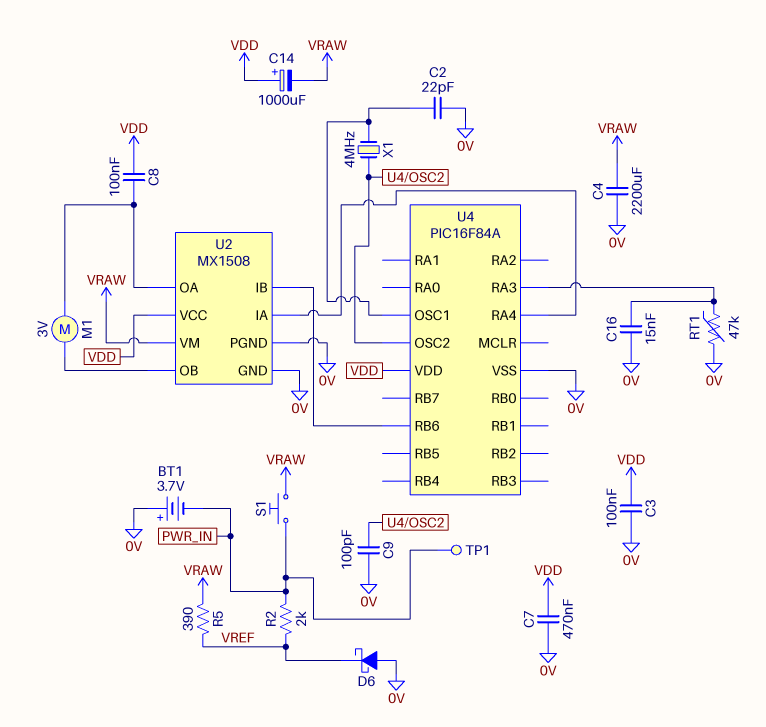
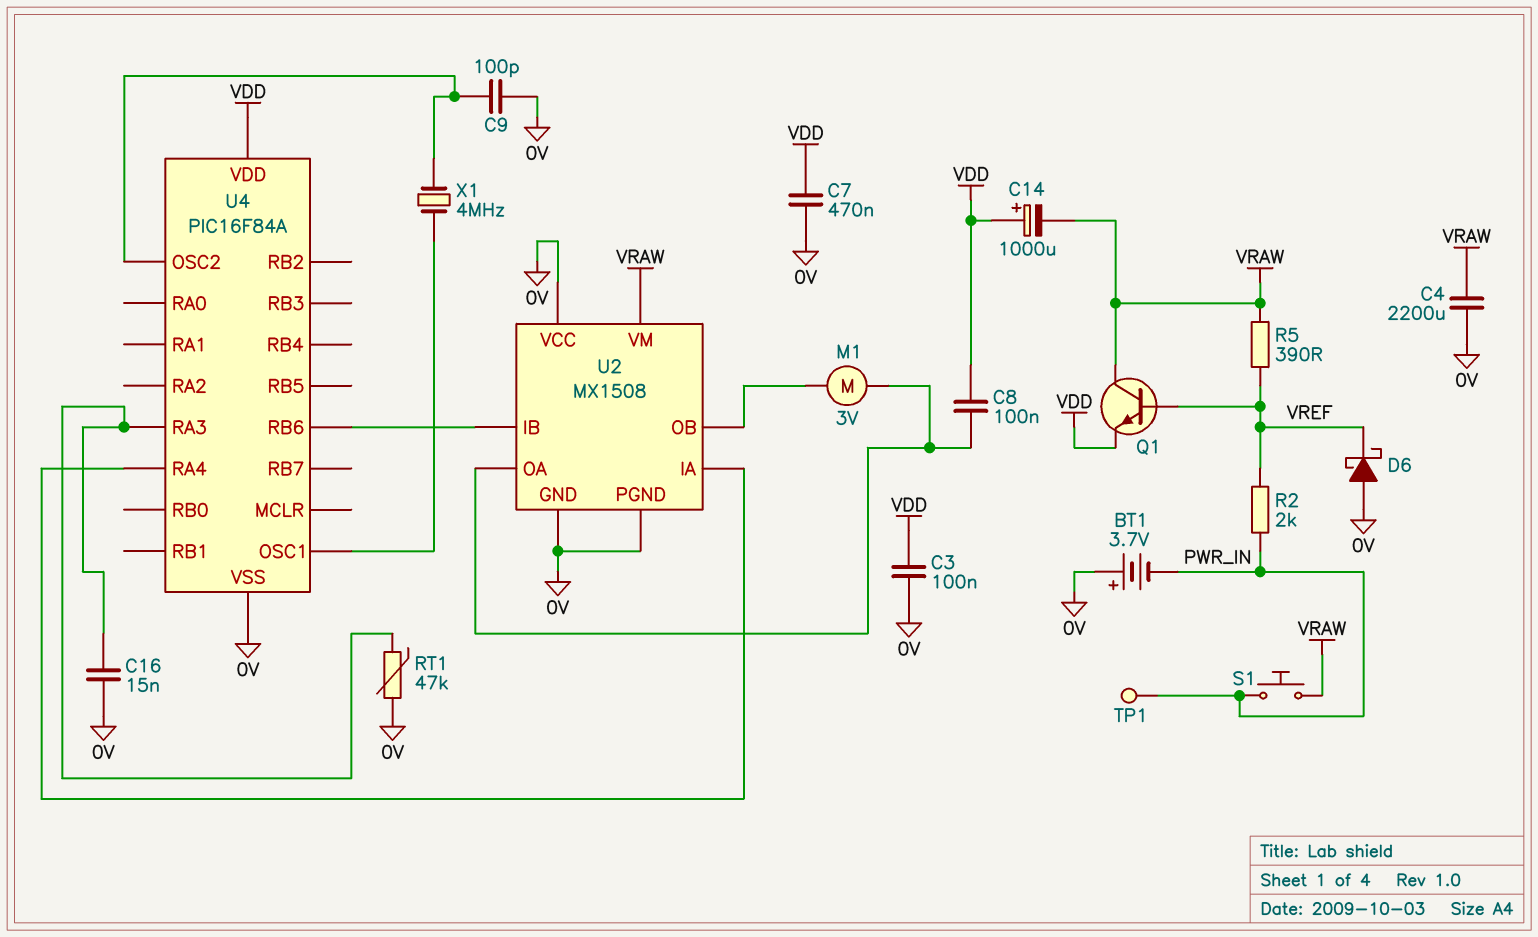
C2: 22pF (0V, U4/OSC1) -> none
Q1: none -> NPN (B VREF, C VRAW, E VDD)
U2 pin VCC: VDD -> 0V

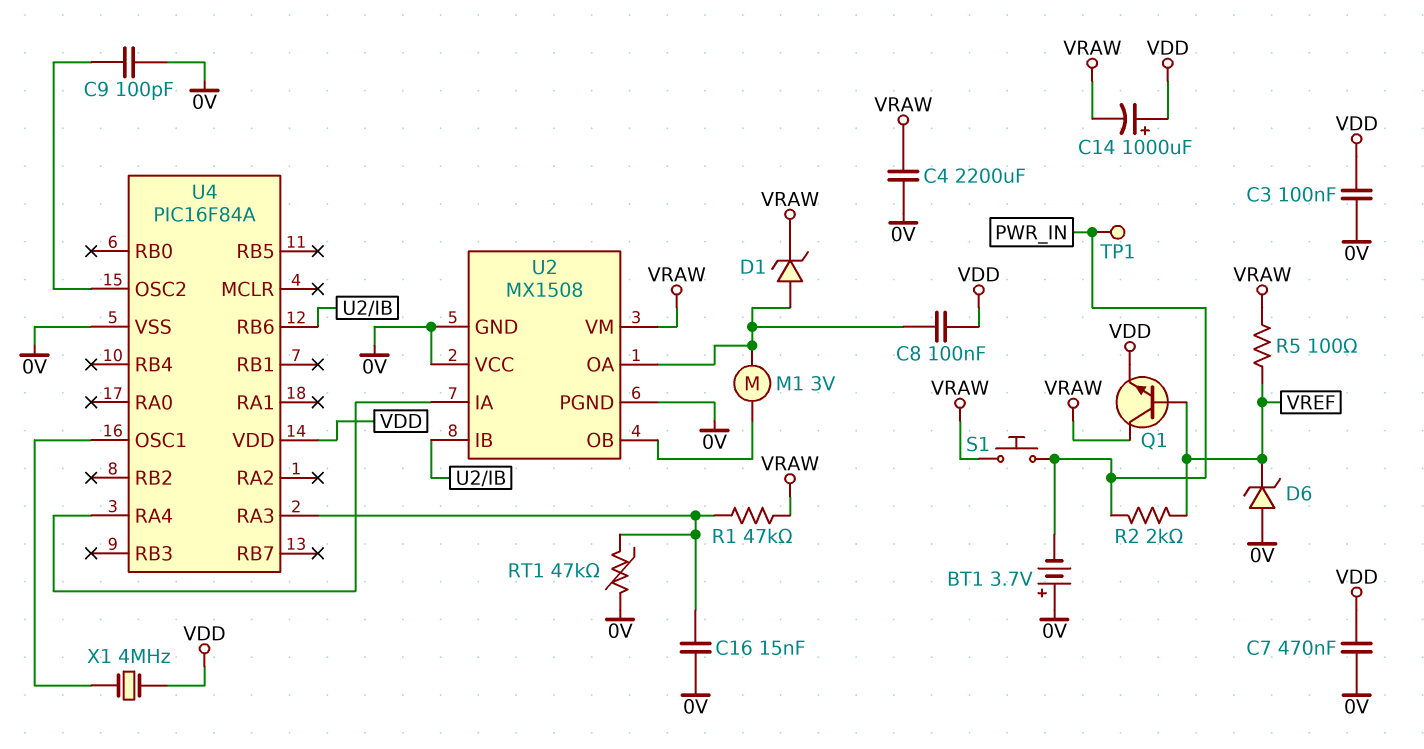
D1: none -> zener (A U2/OA, K VRAW)
D6: schottky (A 0V, K VREF) -> zener (A 0V, K VREF)
R1: none -> 47k (U4/RA3, VRAW)
R5: 390 (VRAW, VREF) -> 100 (VRAW, VREF)
X1: 4MHz (U4/OSC1, U4/OSC2) -> 4MHz (U4/OSC1, VDD)

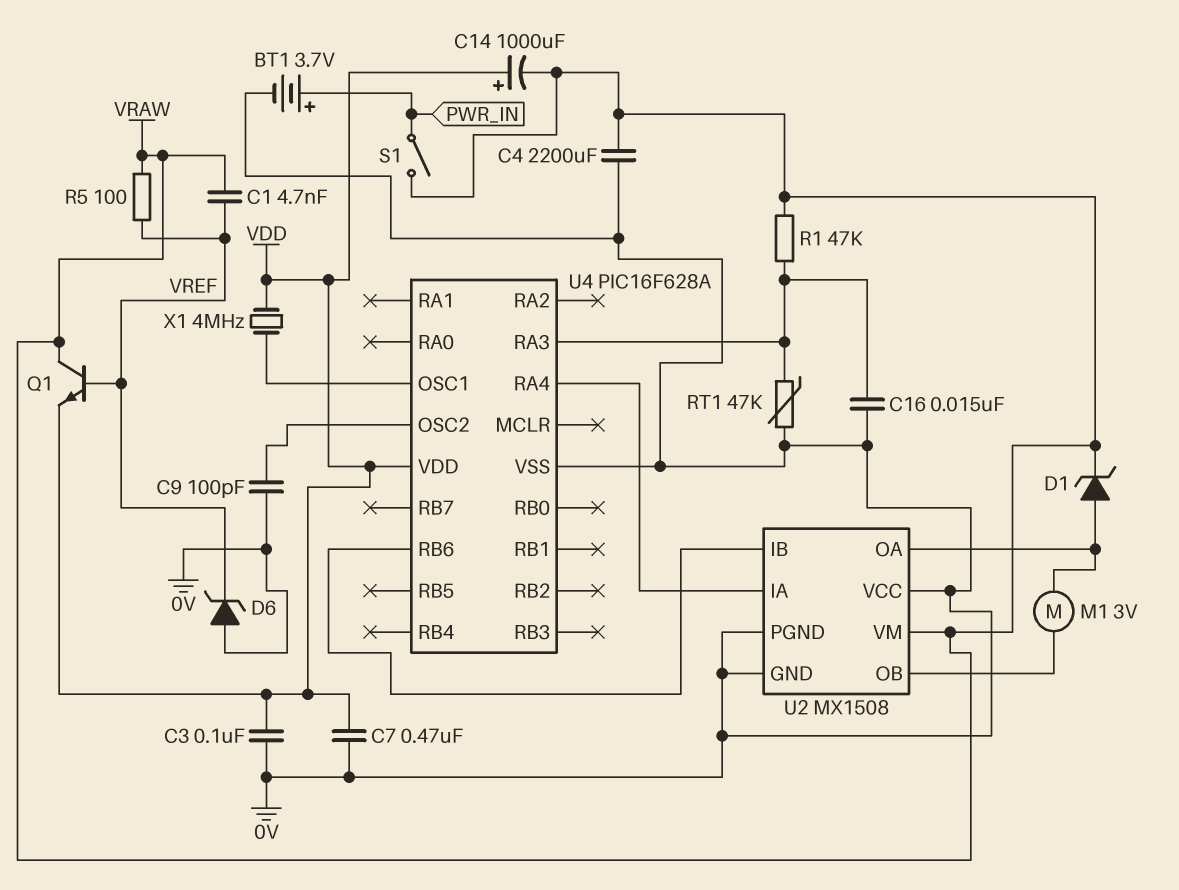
BT1: 3.7V (plus 0V, minus PWR_IN) -> 3.7V (plus PWR_IN, minus 0V)
C1: none -> 4.7nF (VRAW, VREF)
C8: 100nF (U2/OA, VDD) -> none
R2: 2k (PWR_IN, VREF) -> none
S1: button (PWR_IN, VRAW) -> switch (PWR_IN, VRAW)
TP1: test point (PWR_IN) -> none
U4: PIC16F84A -> PIC16F628A

